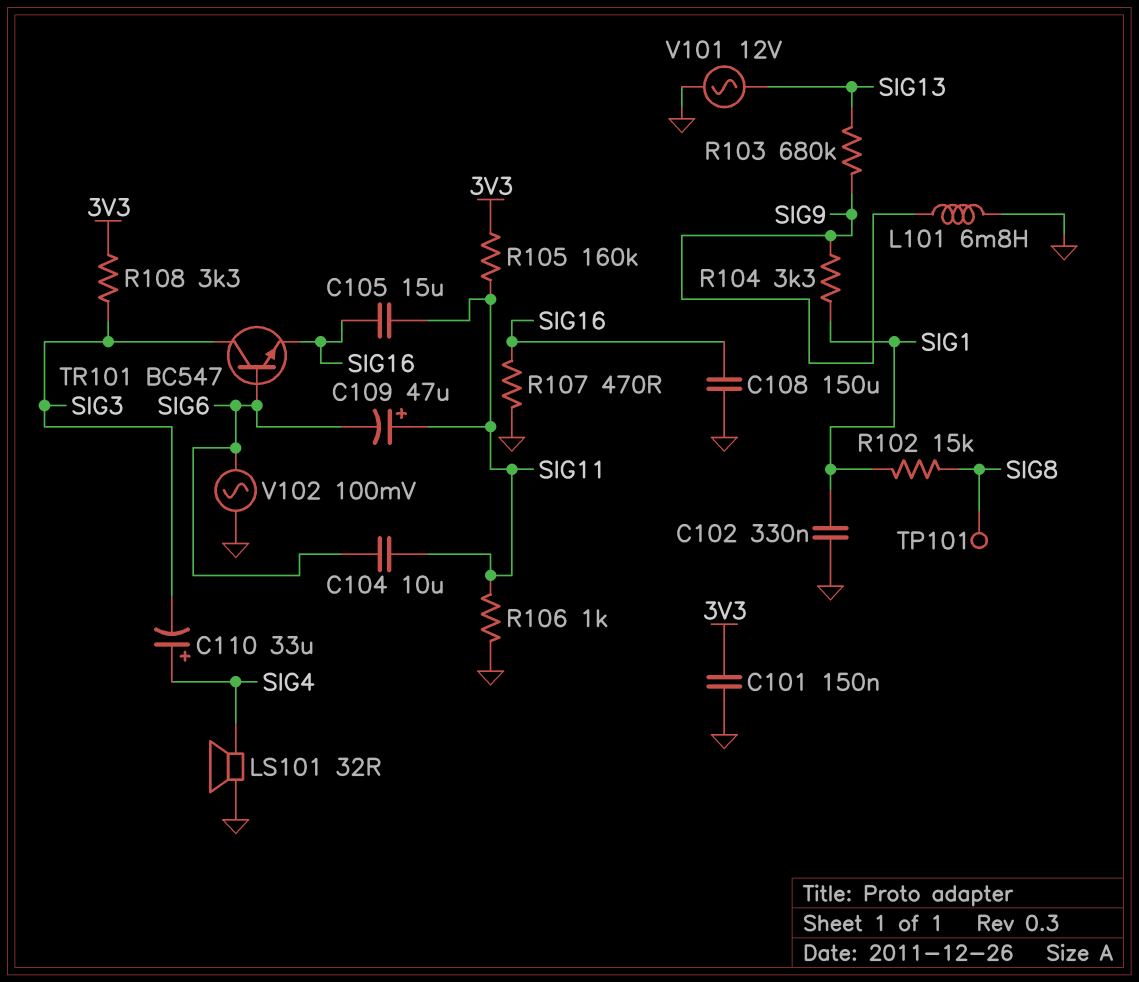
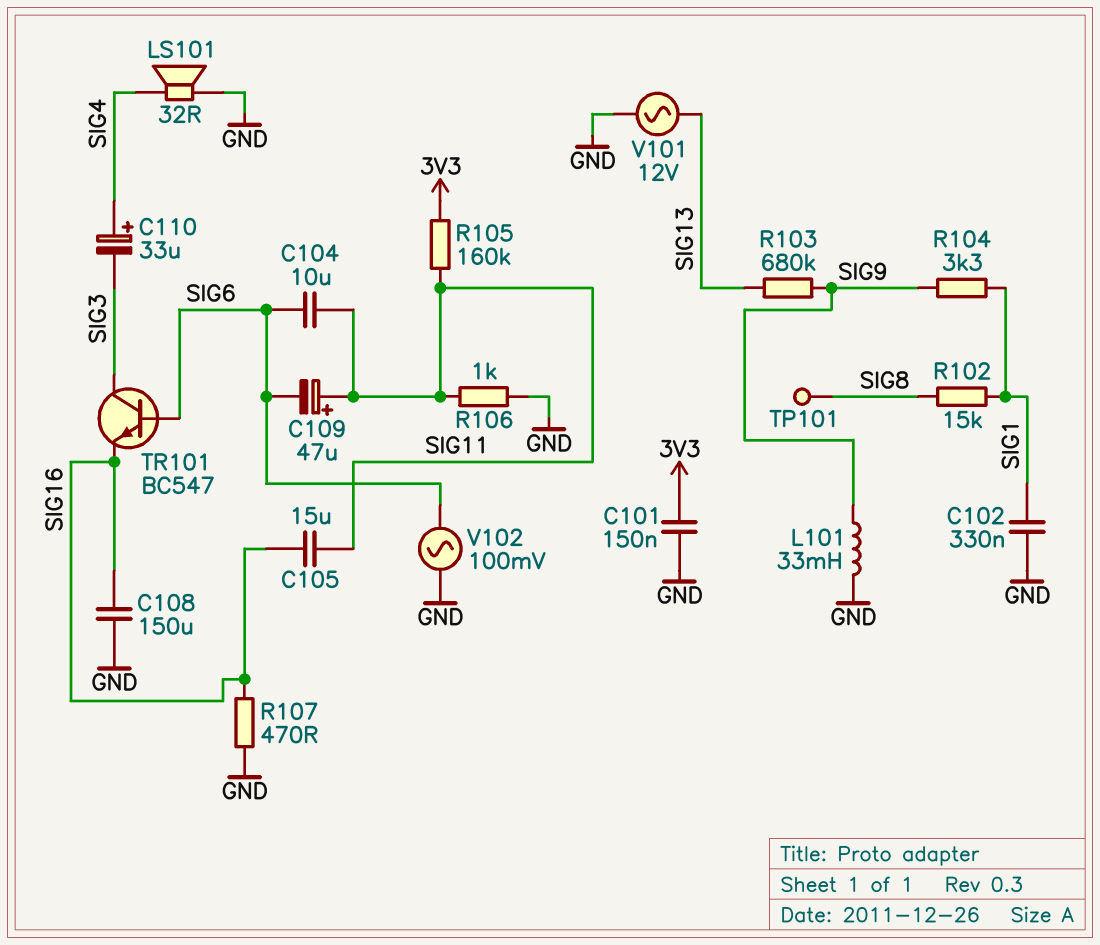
L101: 6.8mH (GND, SIG9) -> 33mH (GND, SIG9)
R108: 3.3k (3V3, SIG3) -> none

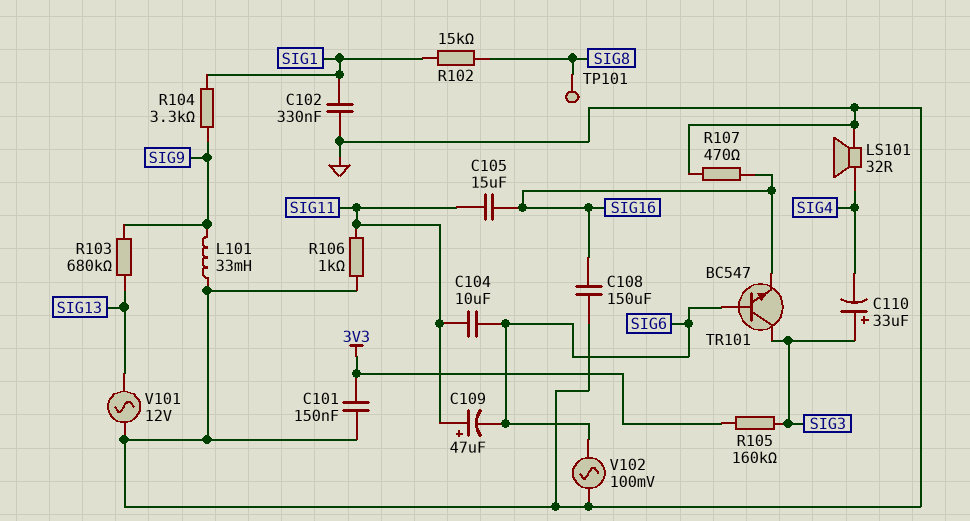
C110: 33uF (plus SIG4, minus SIG3) -> 33uF (plus SIG3, minus SIG4)
R105: 160k (3V3, SIG11) -> 160k (3V3, SIG3)

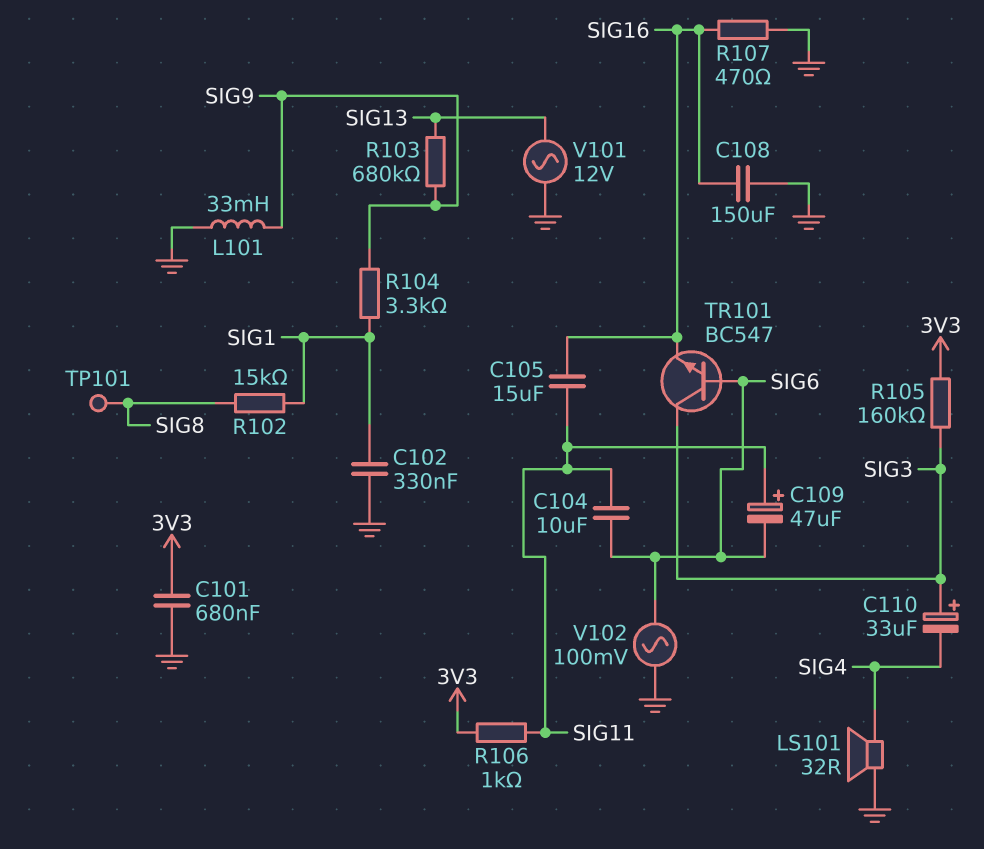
C101: 150nF (3V3, GND) -> 680nF (3V3, GND)
R106: 1k (GND, SIG11) -> 1k (3V3, SIG11)

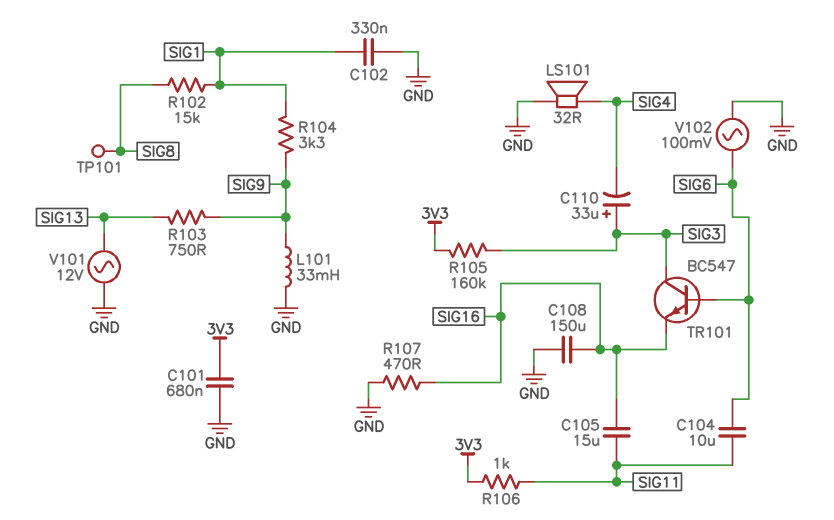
C109: 47uF (plus SIG11, minus SIG6) -> none
R103: 680k (SIG9, SIG13) -> 750 (SIG9, SIG13)

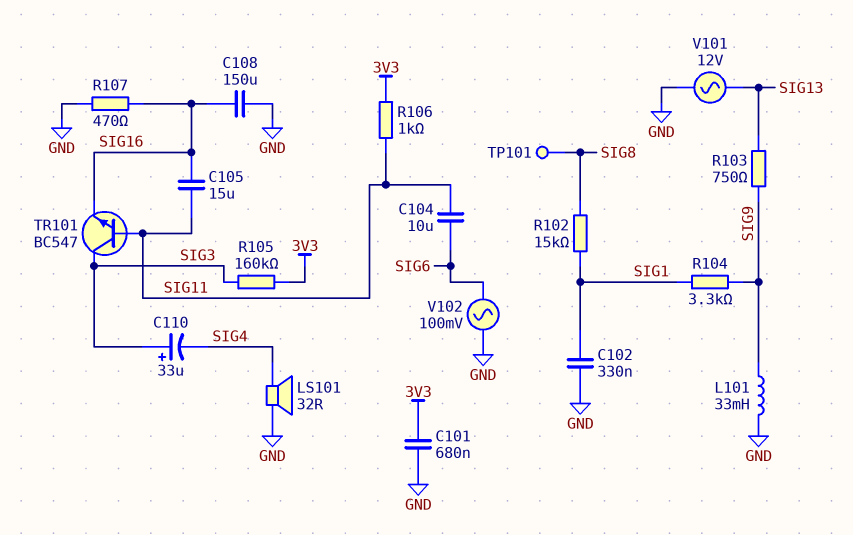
TR101: NPN BC547 (B SIG6, C SIG3, E SIG16) -> NPN BC547 (B SIG11, C SIG3, E SIG16)

